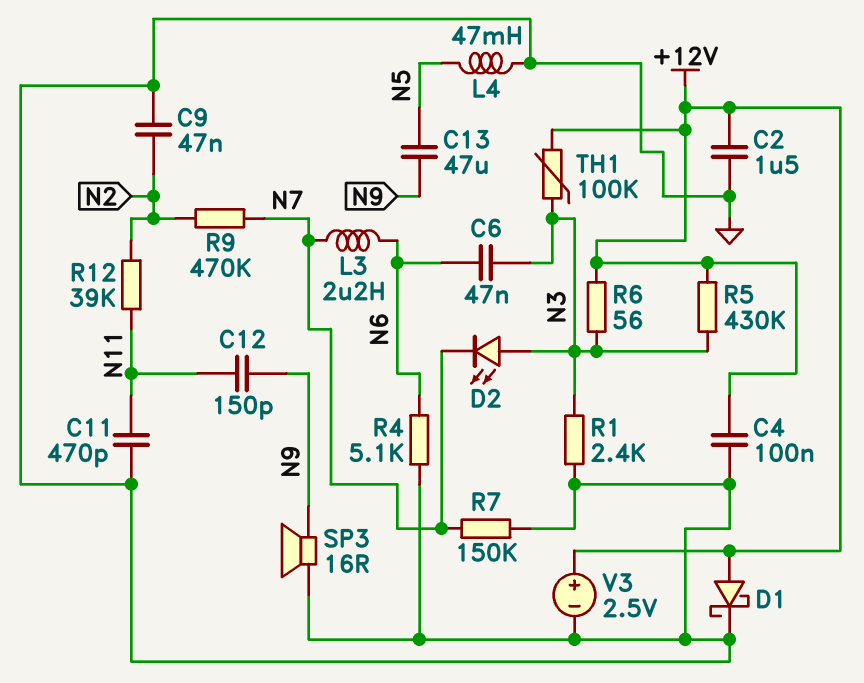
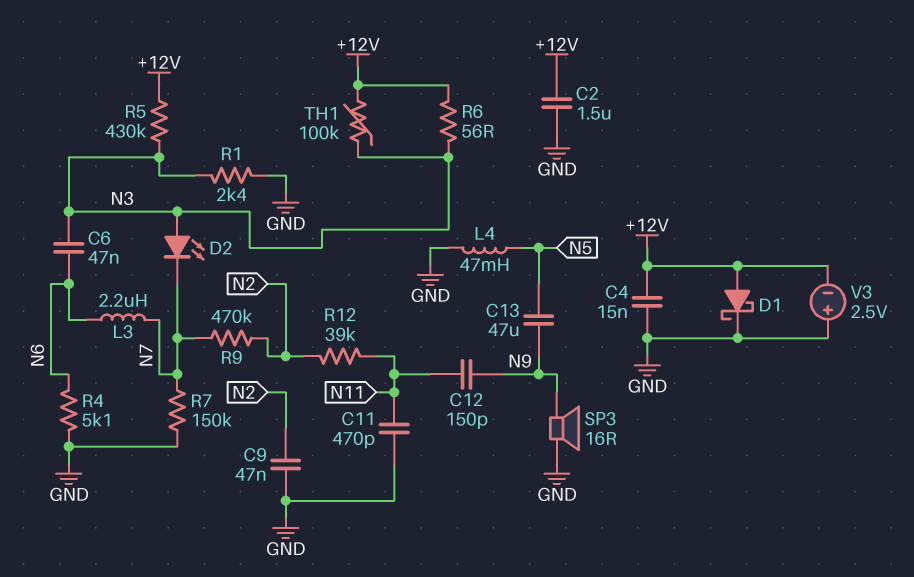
C4: 100nF (+12V, GND) -> 15nF (+12V, GND)
V3: 2.5V (plus +12V, minus GND) -> 2.5V (plus GND, minus +12V)

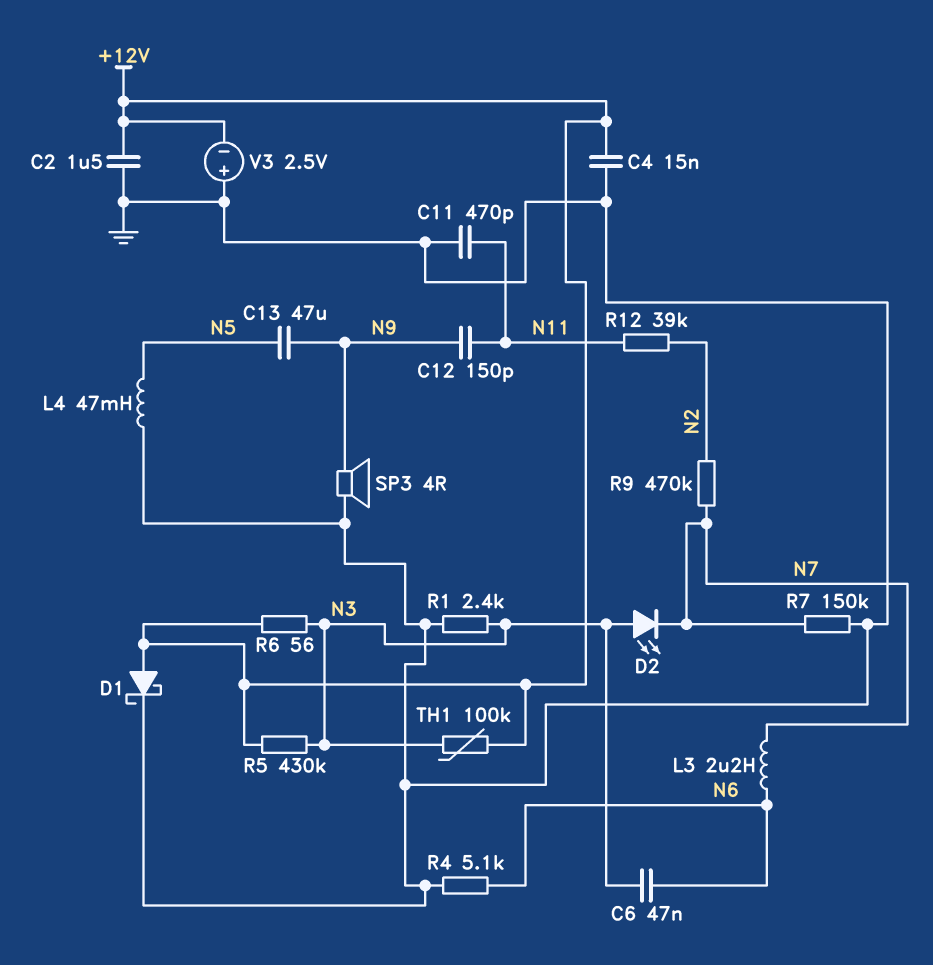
C9: 47nF (GND, N2) -> none
SP3: speaker 16R (GND, N9) -> speaker 4R (GND, N9)

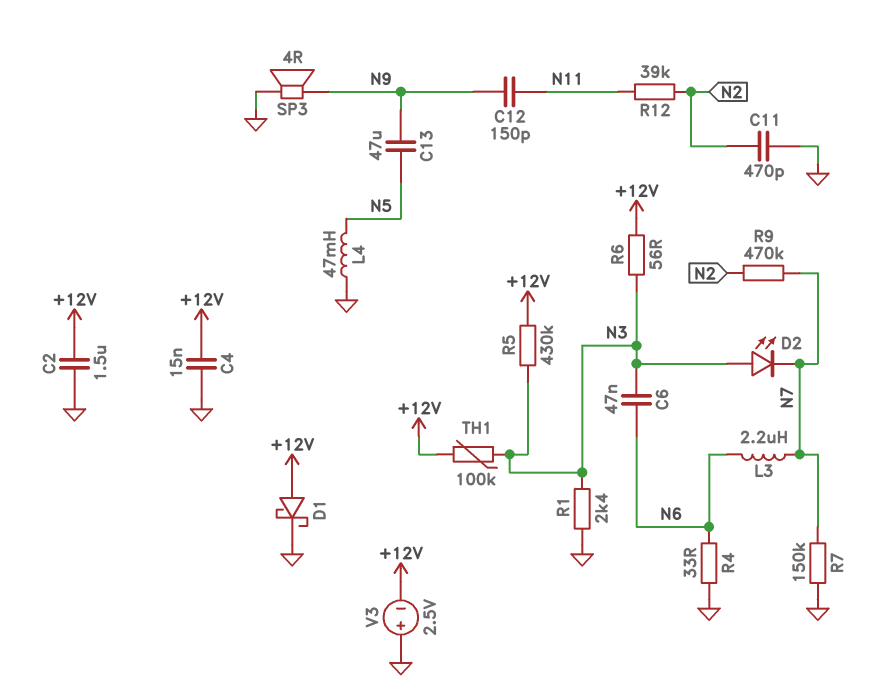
C11: 470pF (GND, N11) -> 470pF (GND, N2)
R4: 5.1k (GND, N6) -> 33 (GND, N6)

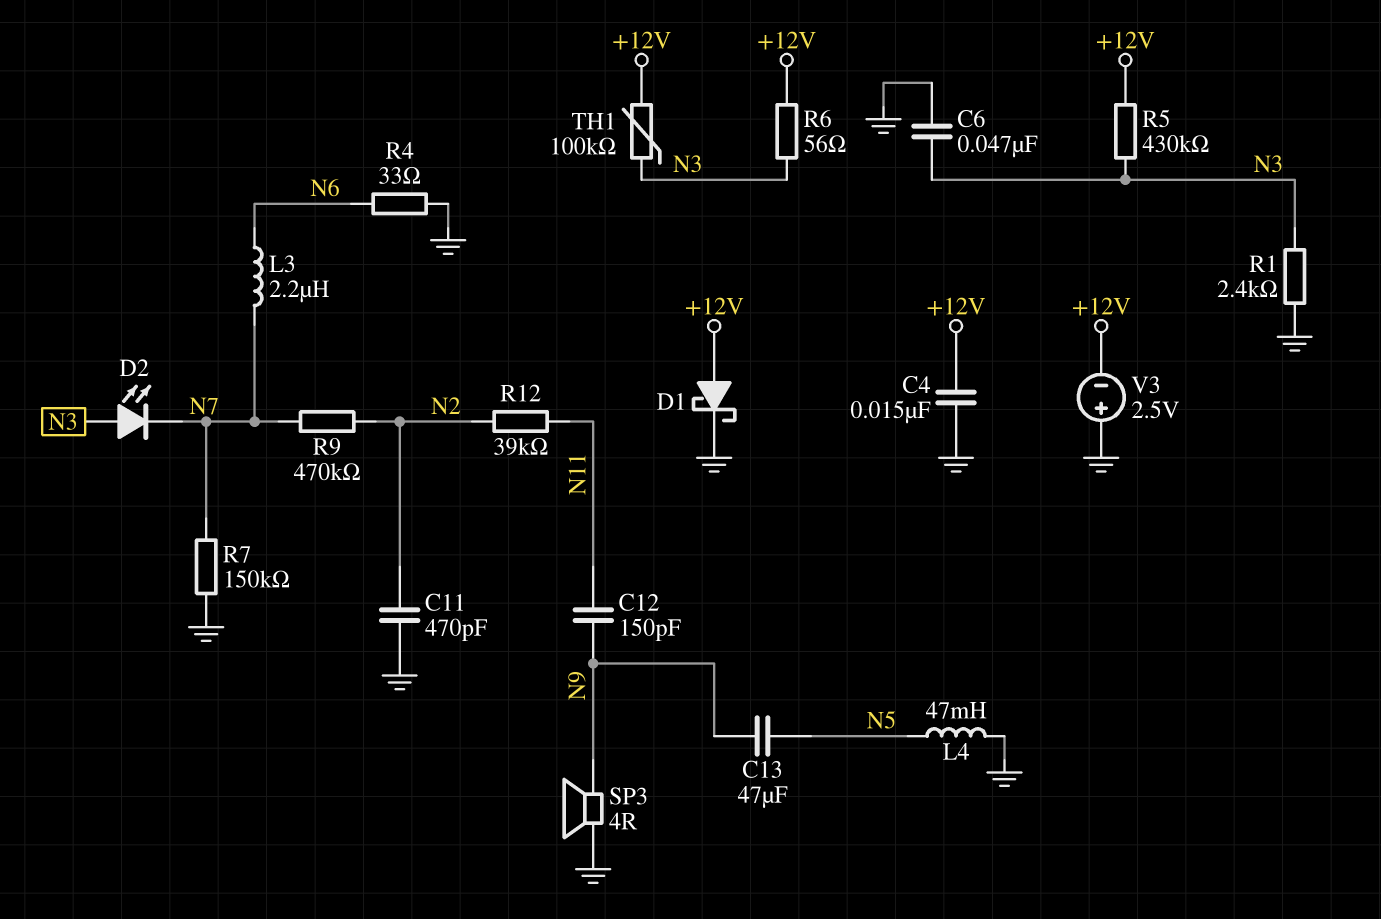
C2: 1.5uF (+12V, GND) -> none
C6: 47nF (N3, N6) -> 47nF (GND, N3)

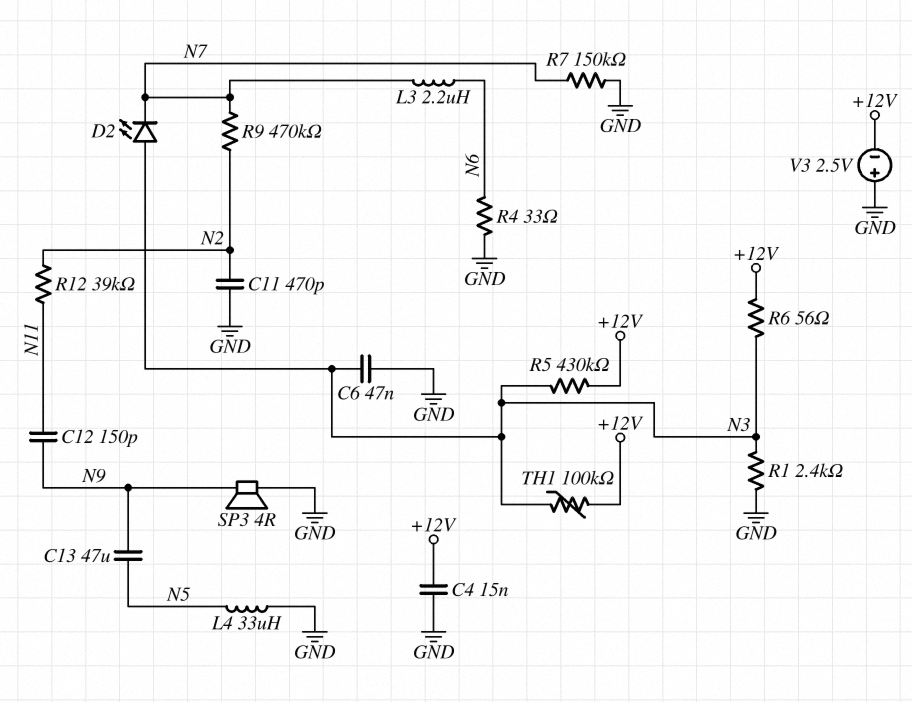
D1: schottky (A +12V, K GND) -> none
L4: 47mH (GND, N5) -> 33uH (GND, N5)

